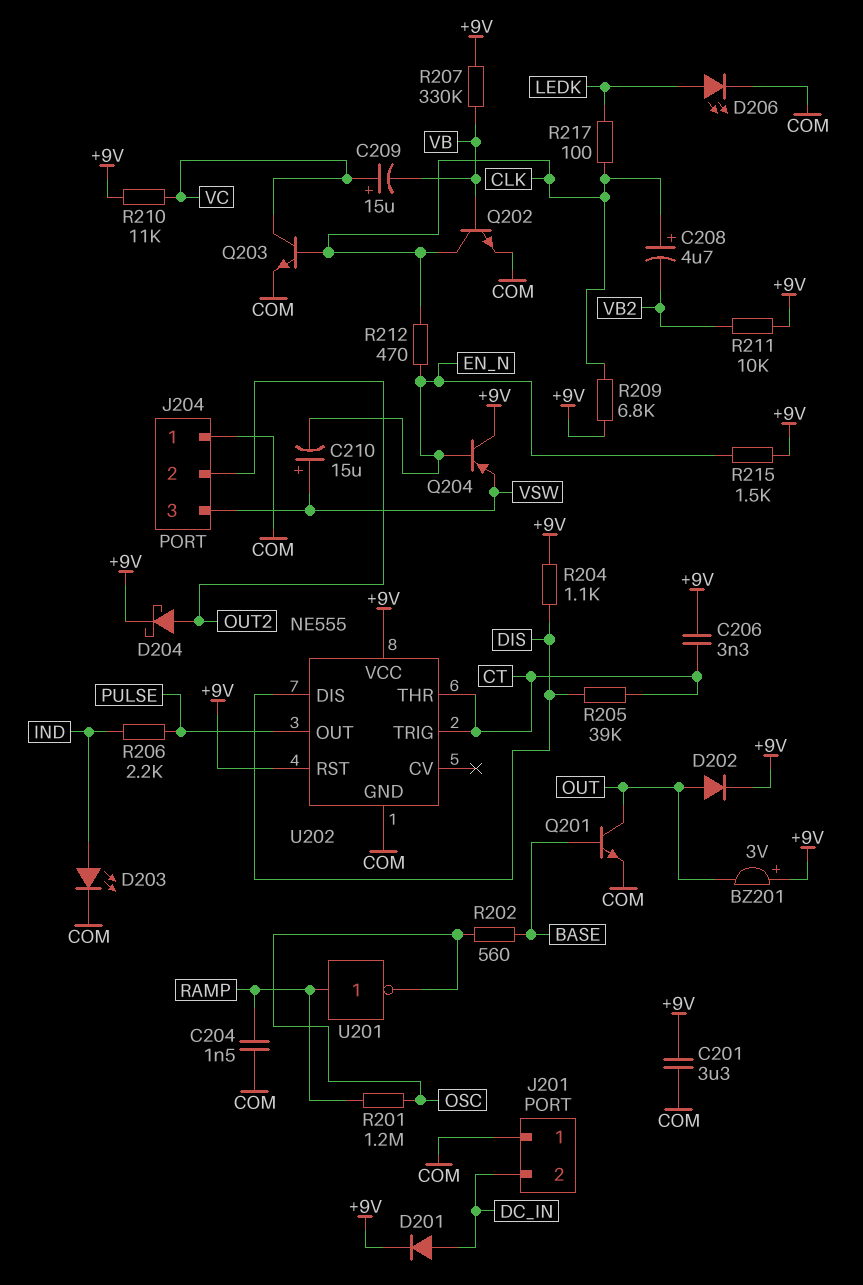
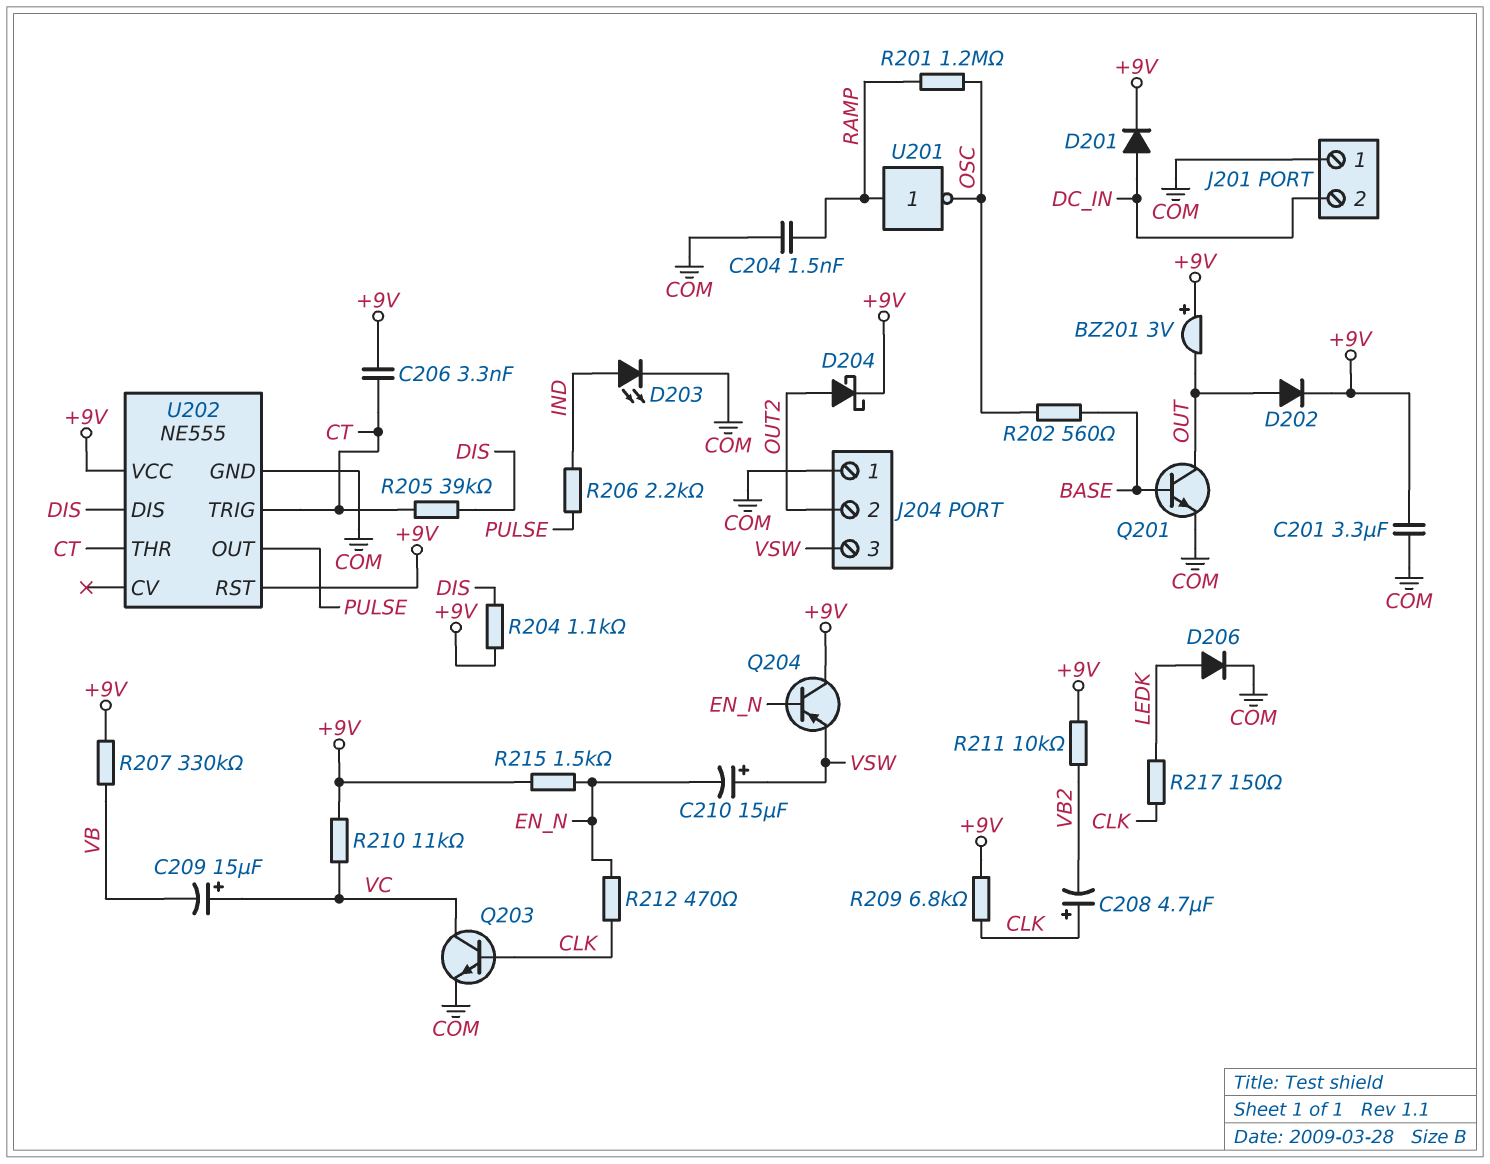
D206: LED (A LEDK, K COM) -> diode (A LEDK, K COM)
Q202: NPN (B VB, C CLK, E COM) -> none
R217: 100 (CLK, LEDK) -> 150 (CLK, LEDK)

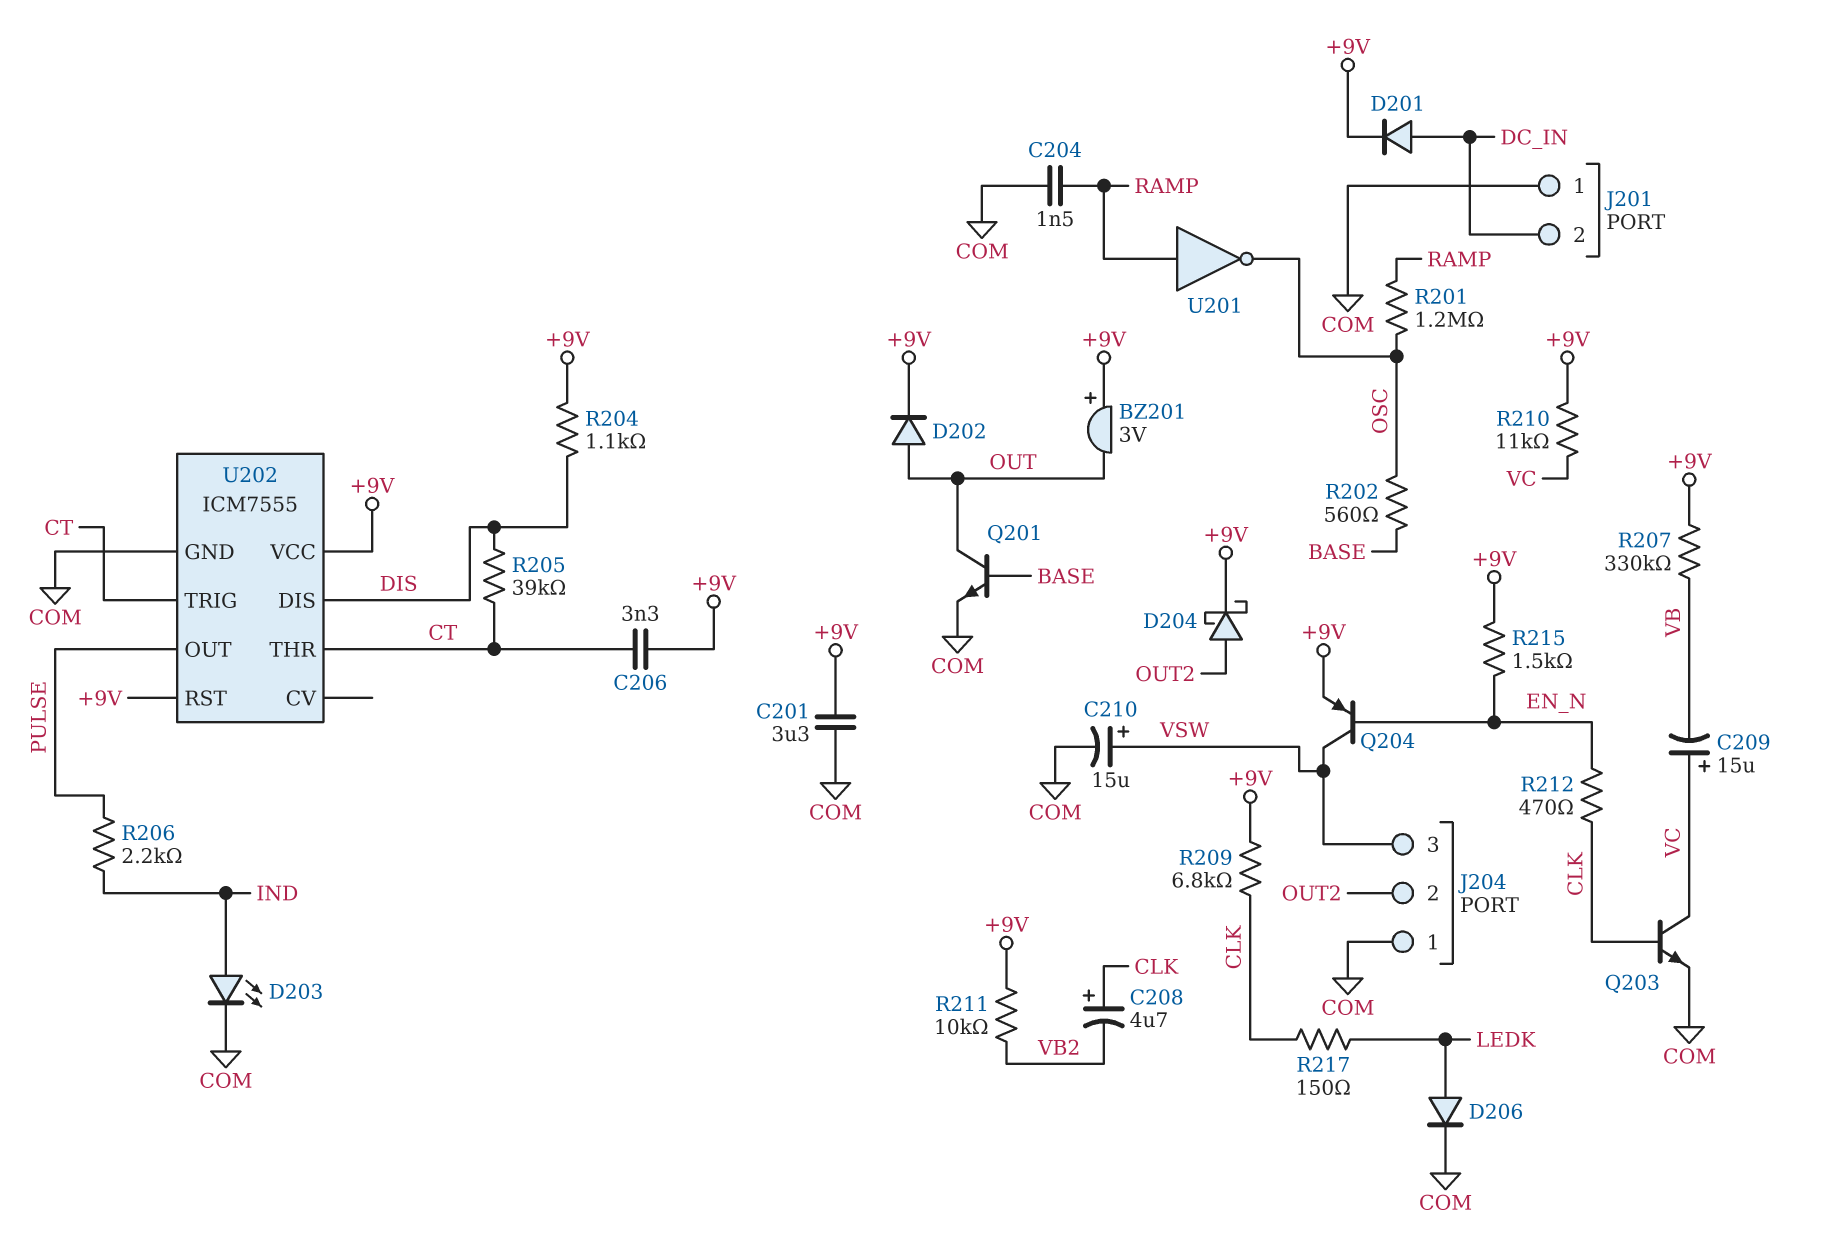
C210: 15uF (plus VSW, minus EN_N) -> 15uF (plus VSW, minus COM)
Q204: PNP (B EN_N, C +9V, E VSW) -> PNP (B EN_N, C VSW, E +9V)
U202: NE555 -> ICM7555

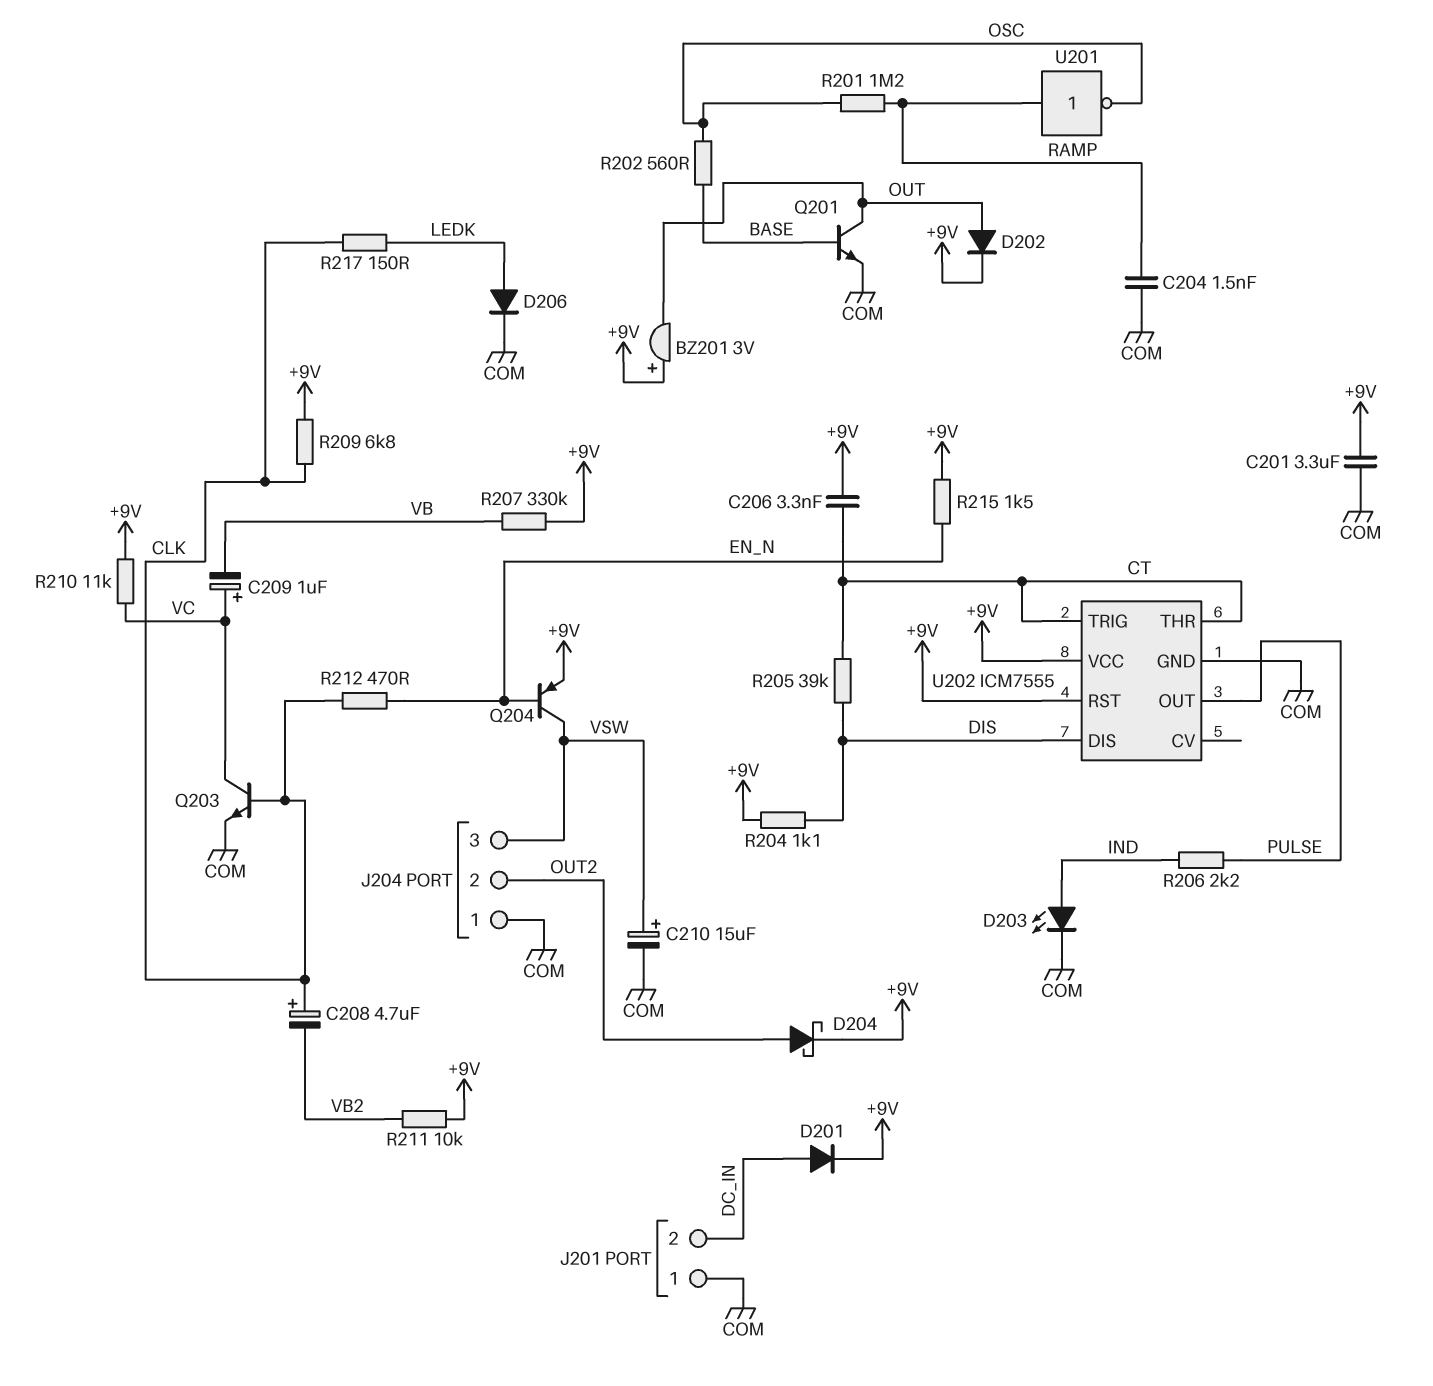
C209: 15uF (plus VC, minus VB) -> 1uF (plus VC, minus VB)

